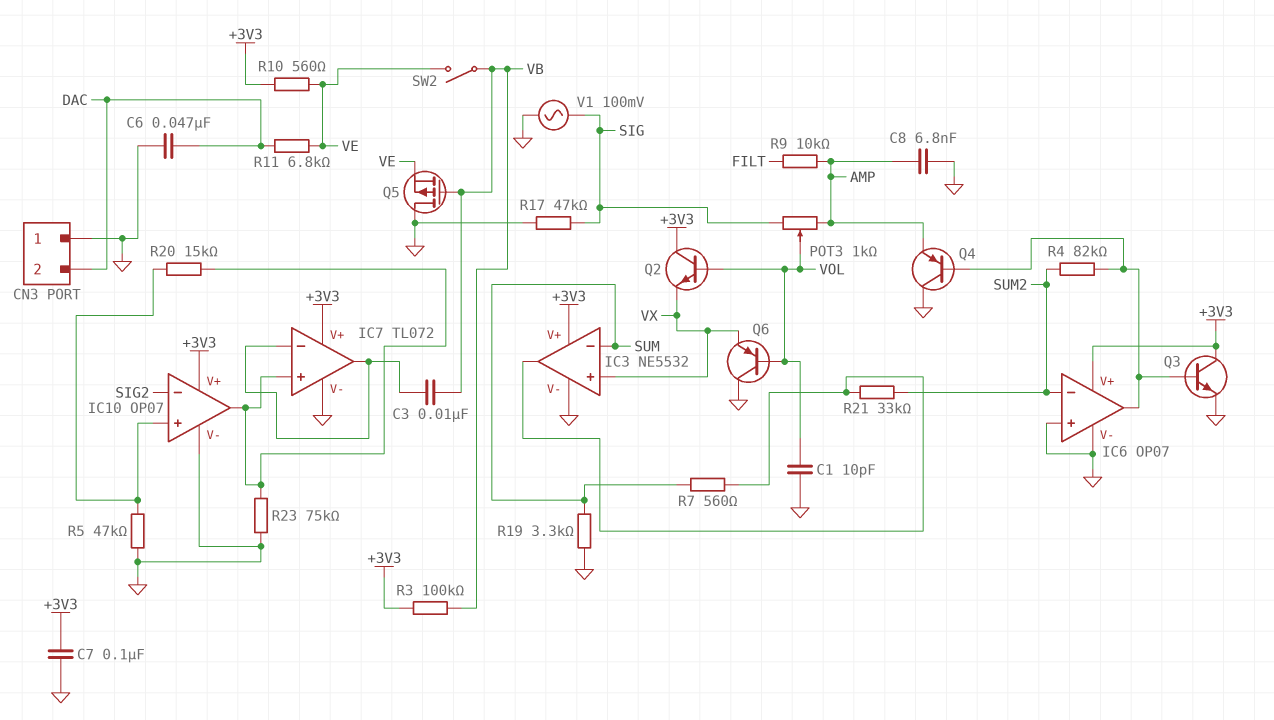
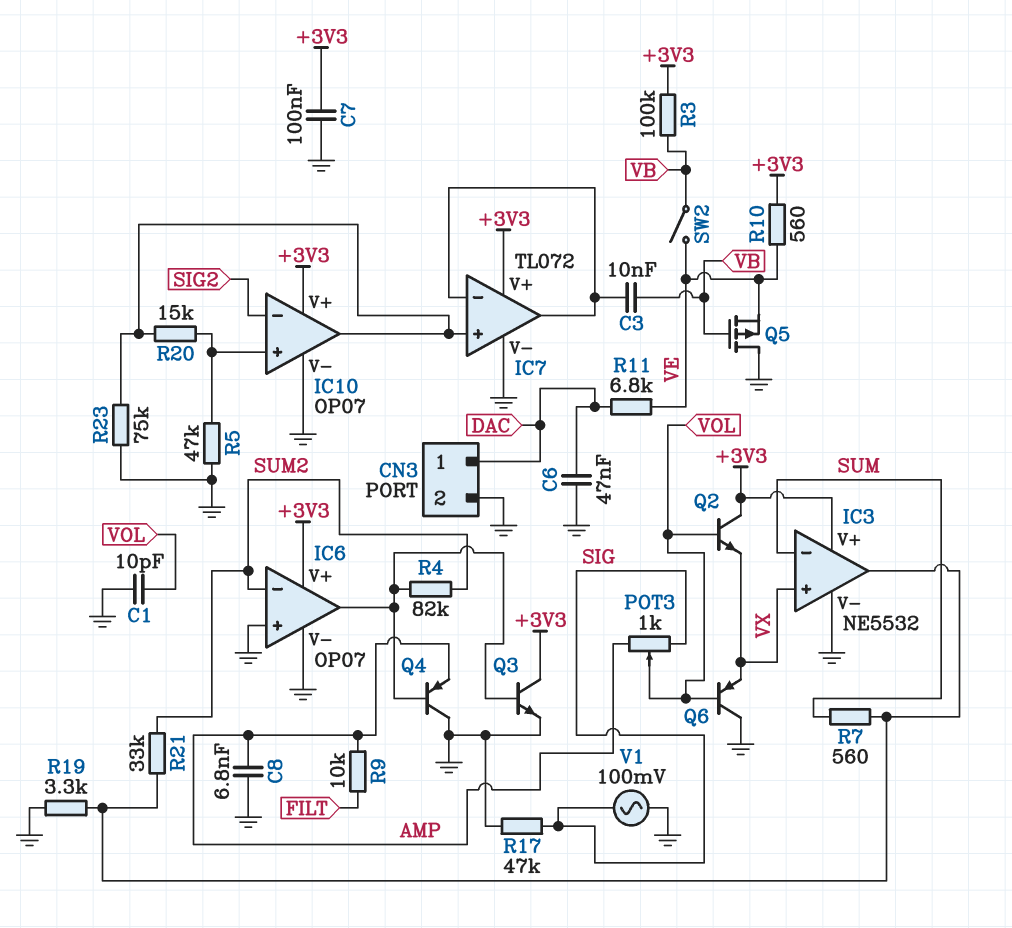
CN3 pin 1: GND -> DAC
CN3 pin 2: DAC -> GND
R19: 3.3k (GND, SUM) -> 3.3k (GND, IC3/out)

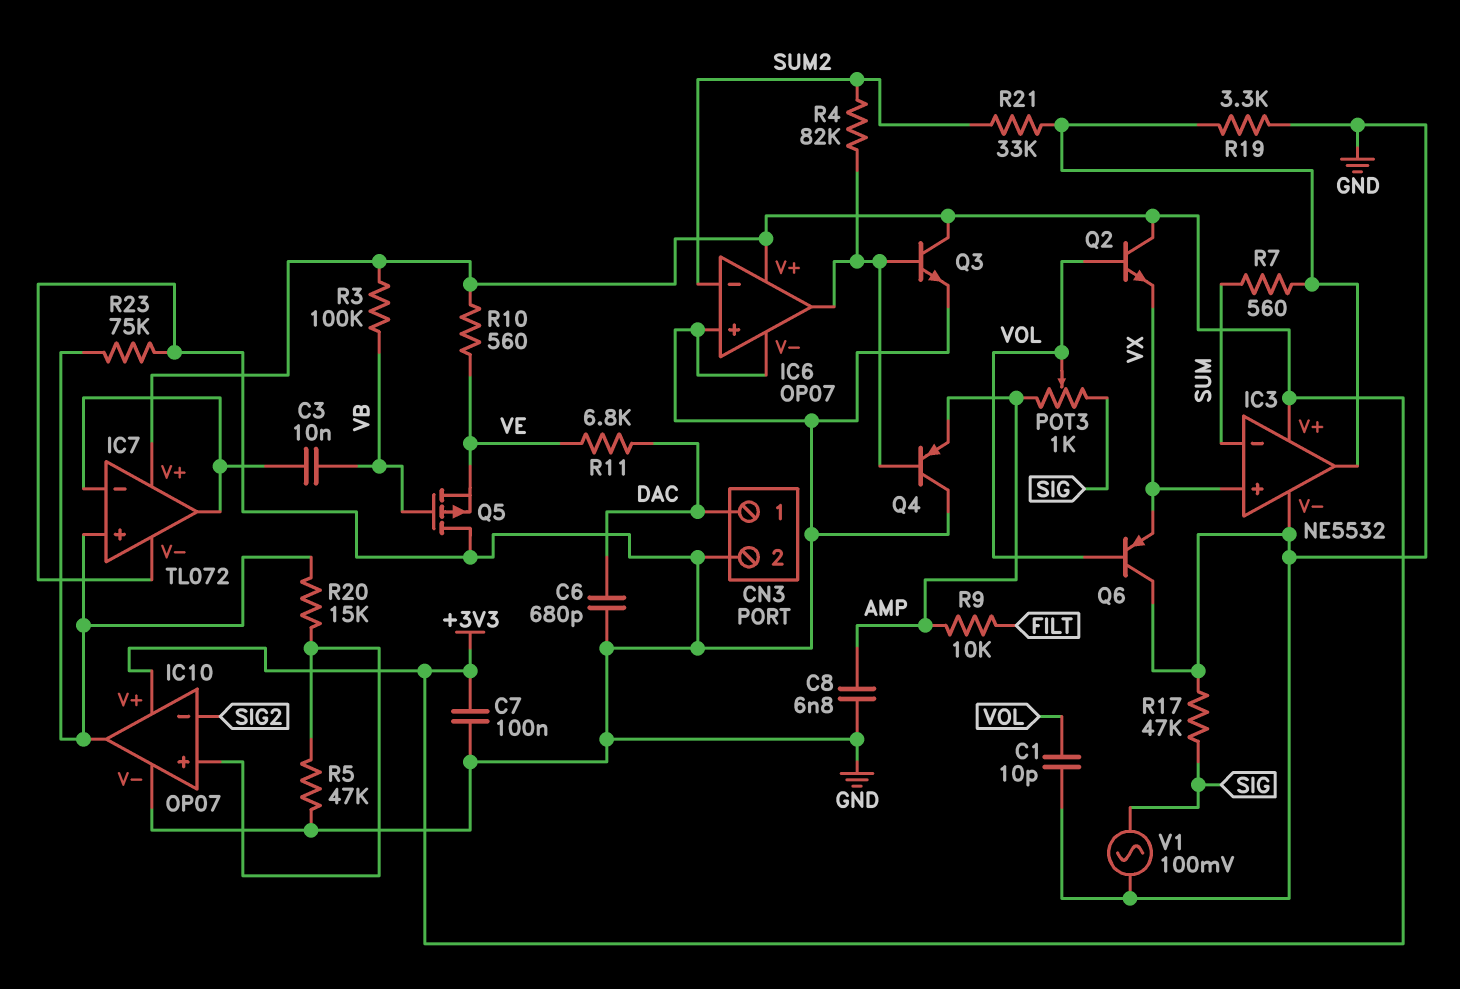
C6: 47nF (DAC, GND) -> 680pF (DAC, GND)
SW2: switch (VB, VE) -> none

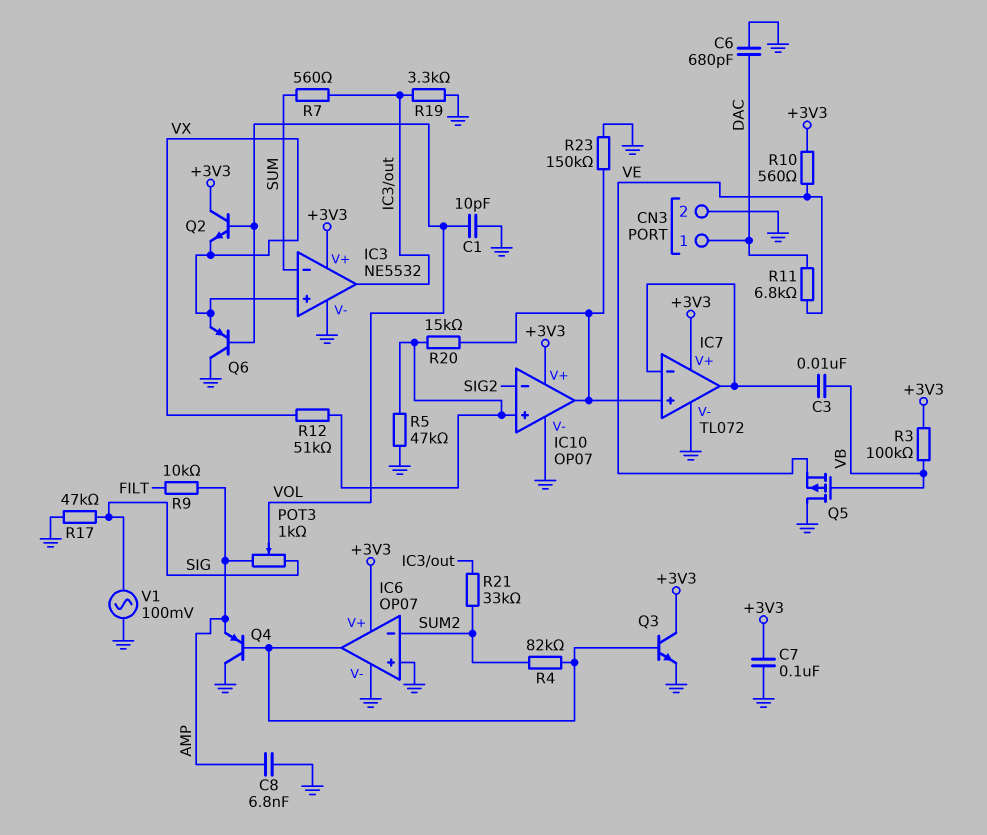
R12: none -> 51k (IC10/in+, VX)
R23: 75k (GND, IC7/in+) -> 150k (GND, IC7/in+)

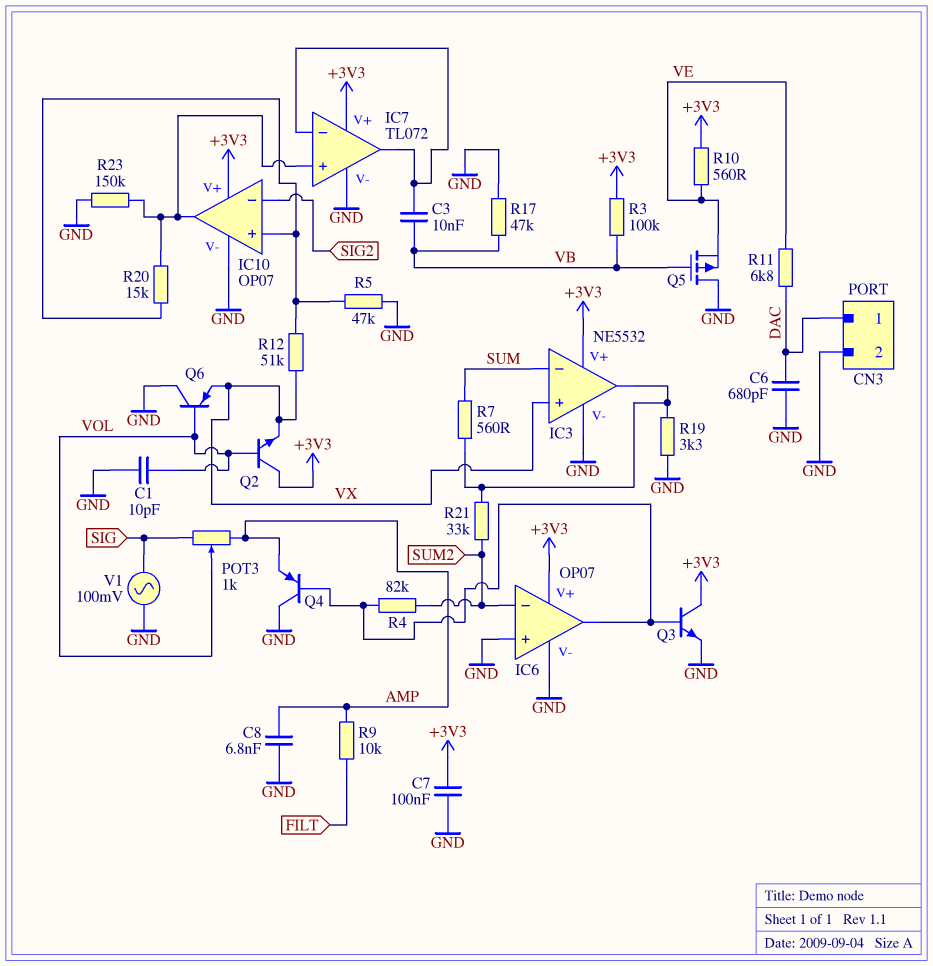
R17: 47k (GND, SIG) -> 47k (GND, VB)

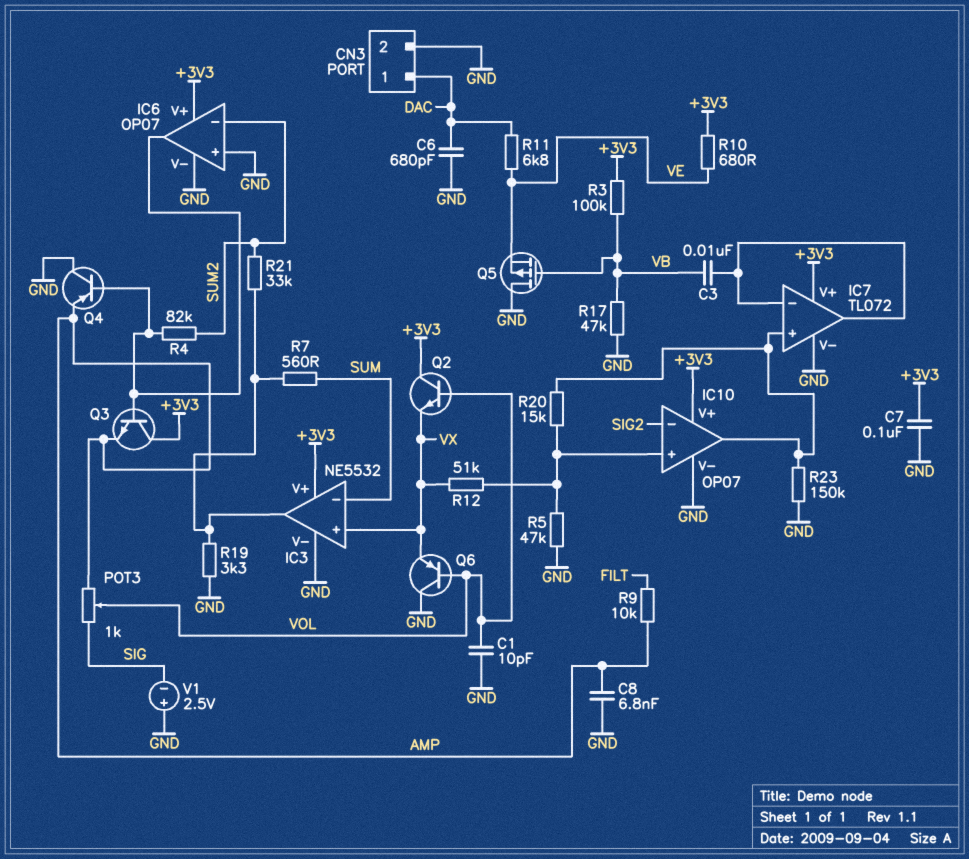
Q3: NPN (B IC6/out, C +3V3, E GND) -> NPN (B IC6/out, C +3V3, E AMP)
R10: 560 (+3V3, VE) -> 680 (+3V3, VE)
V1: AC 100mV (GND, SIG) -> 2.5V (plus GND, minus SIG)

